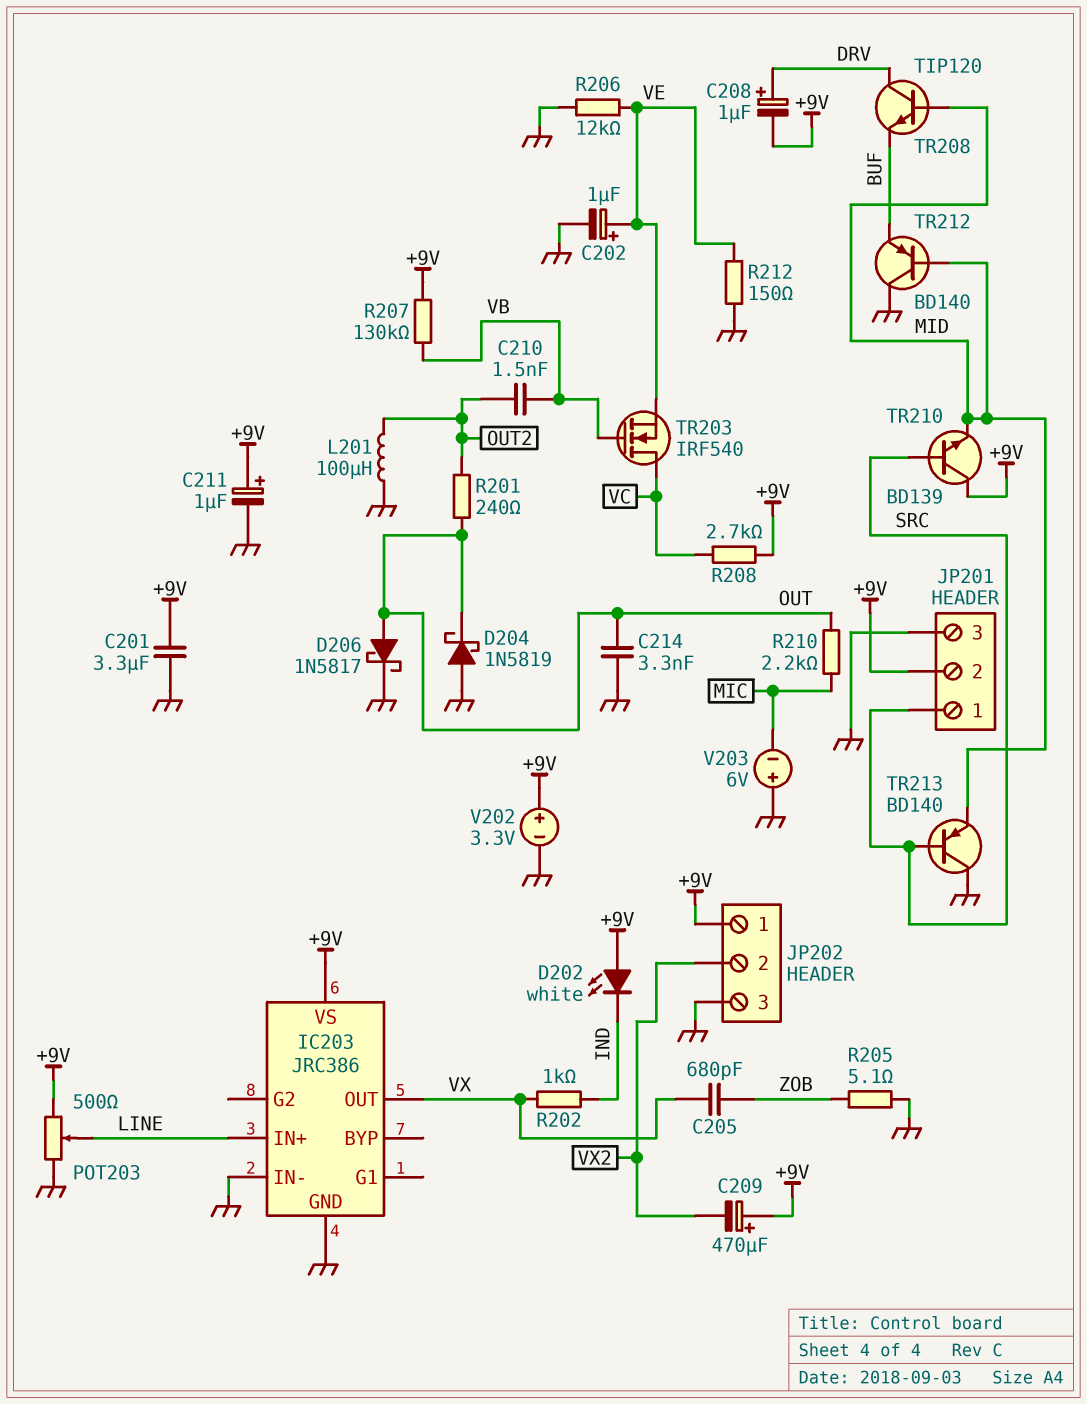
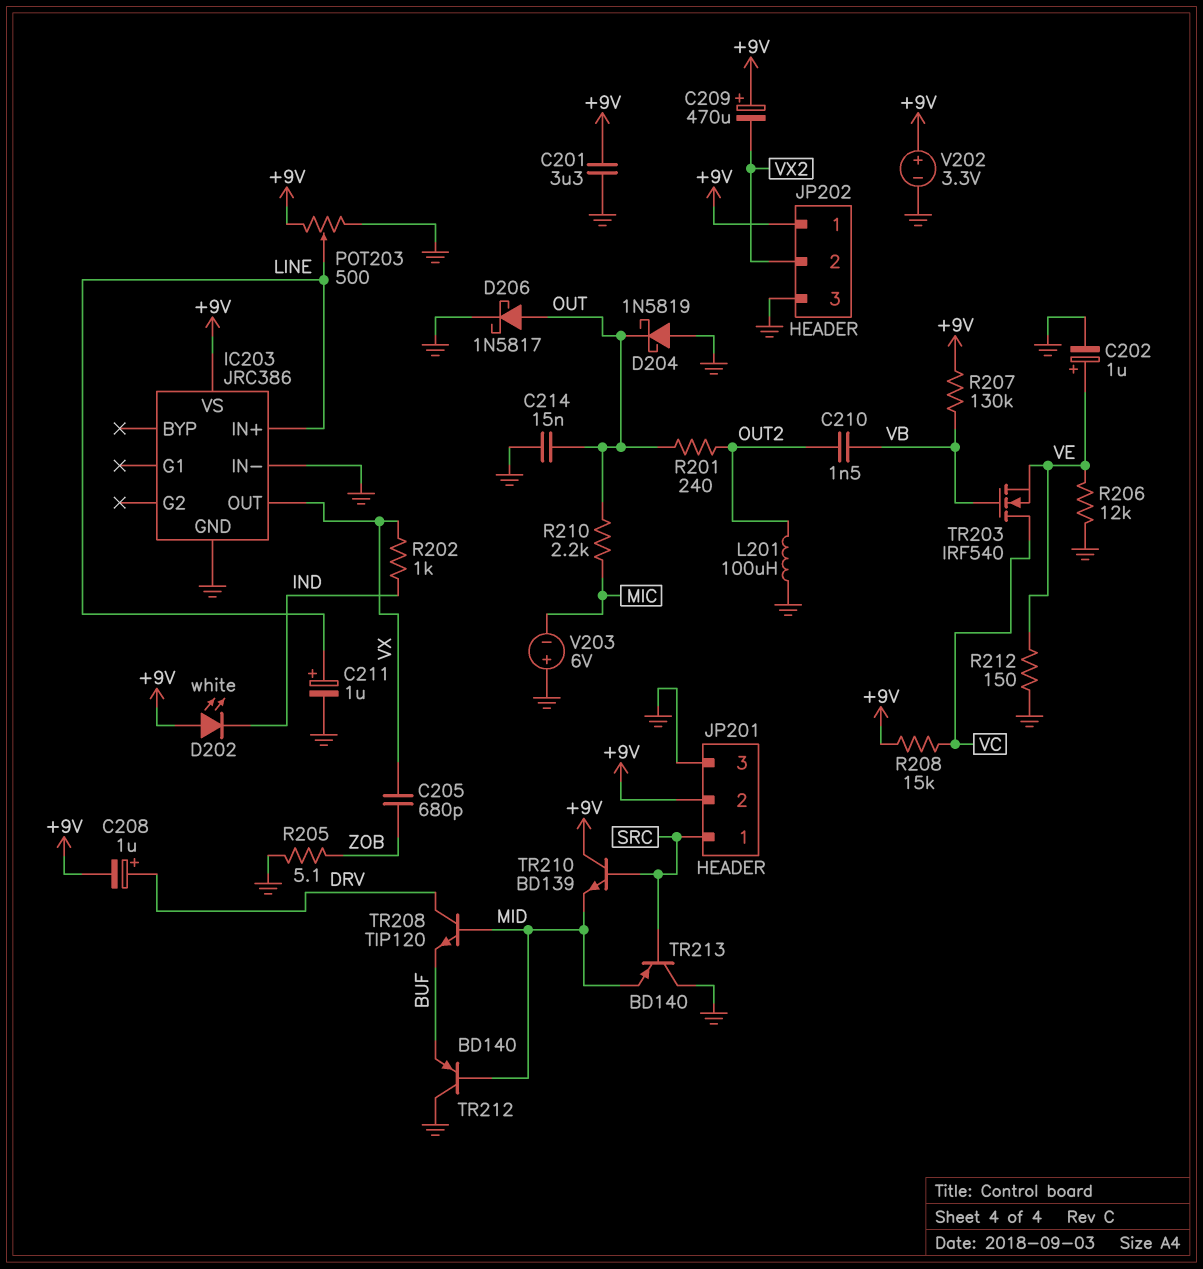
C211: 1uF (plus +9V, minus GND) -> 1uF (plus LINE, minus GND)
C214: 3.3nF (GND, OUT) -> 15nF (GND, OUT)
R208: 2.7k (+9V, VC) -> 15k (+9V, VC)

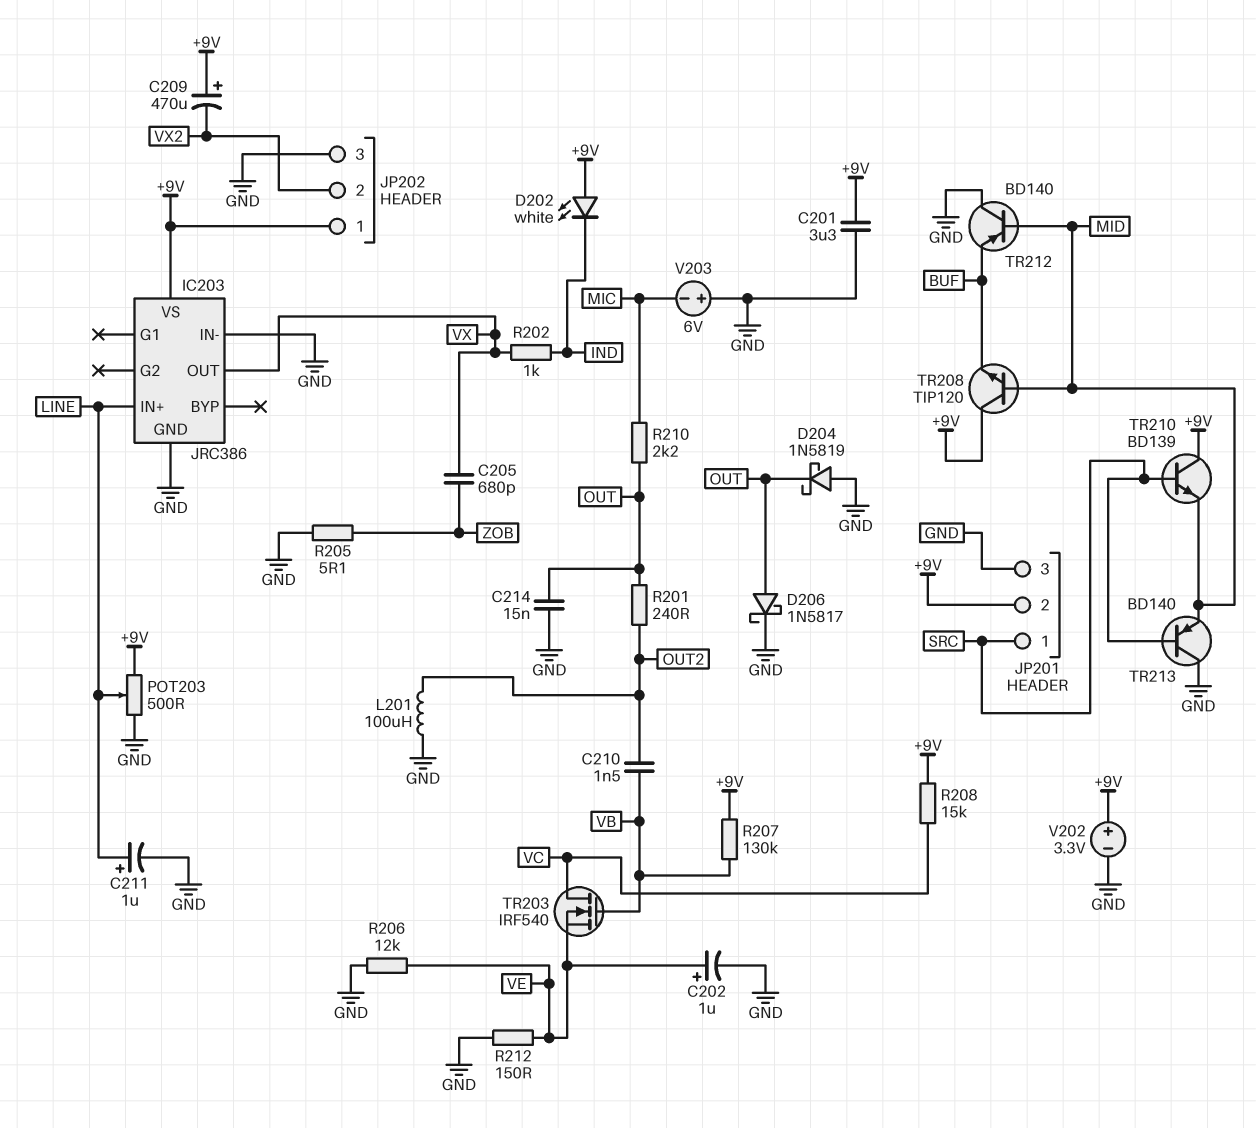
C208: 1uF (plus DRV, minus +9V) -> none
TR208: NPN TIP120 (B MID, C DRV, E BUF) -> NPN TIP120 (B MID, C +9V, E BUF)

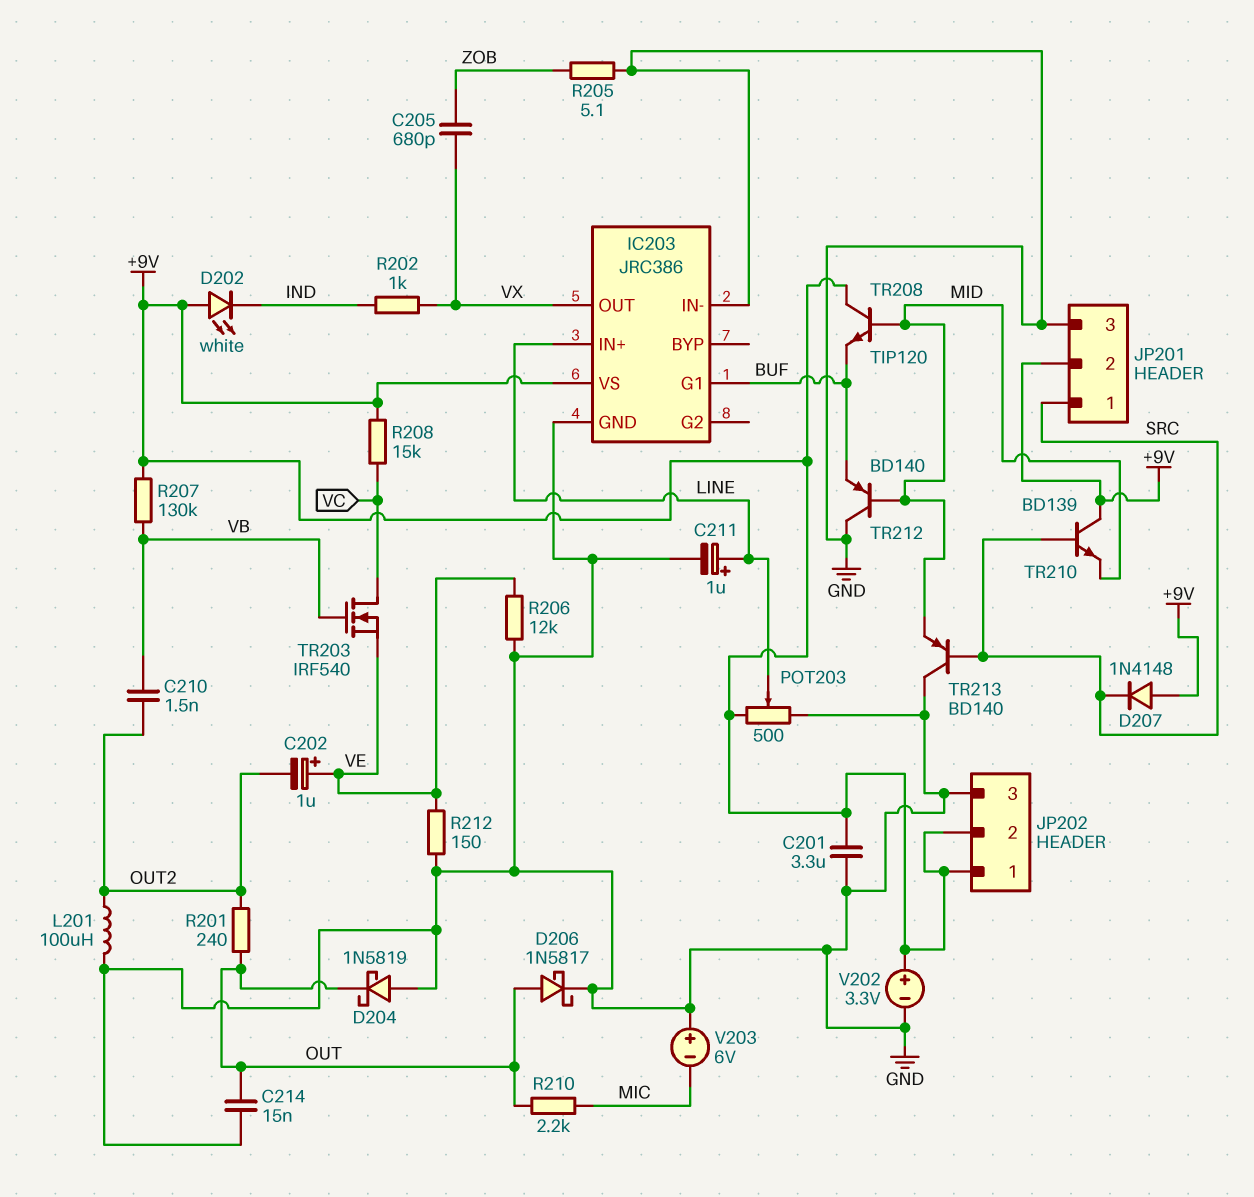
C202: 1uF (plus VE, minus GND) -> 1uF (plus VE, minus OUT2)
C209: 470uF (plus +9V, minus VX2) -> none
D207: none -> diode 1N4148 (A +9V, K SRC)
IC203 pin G1: none -> BUF
JP202 pin 2: VX2 -> +9V

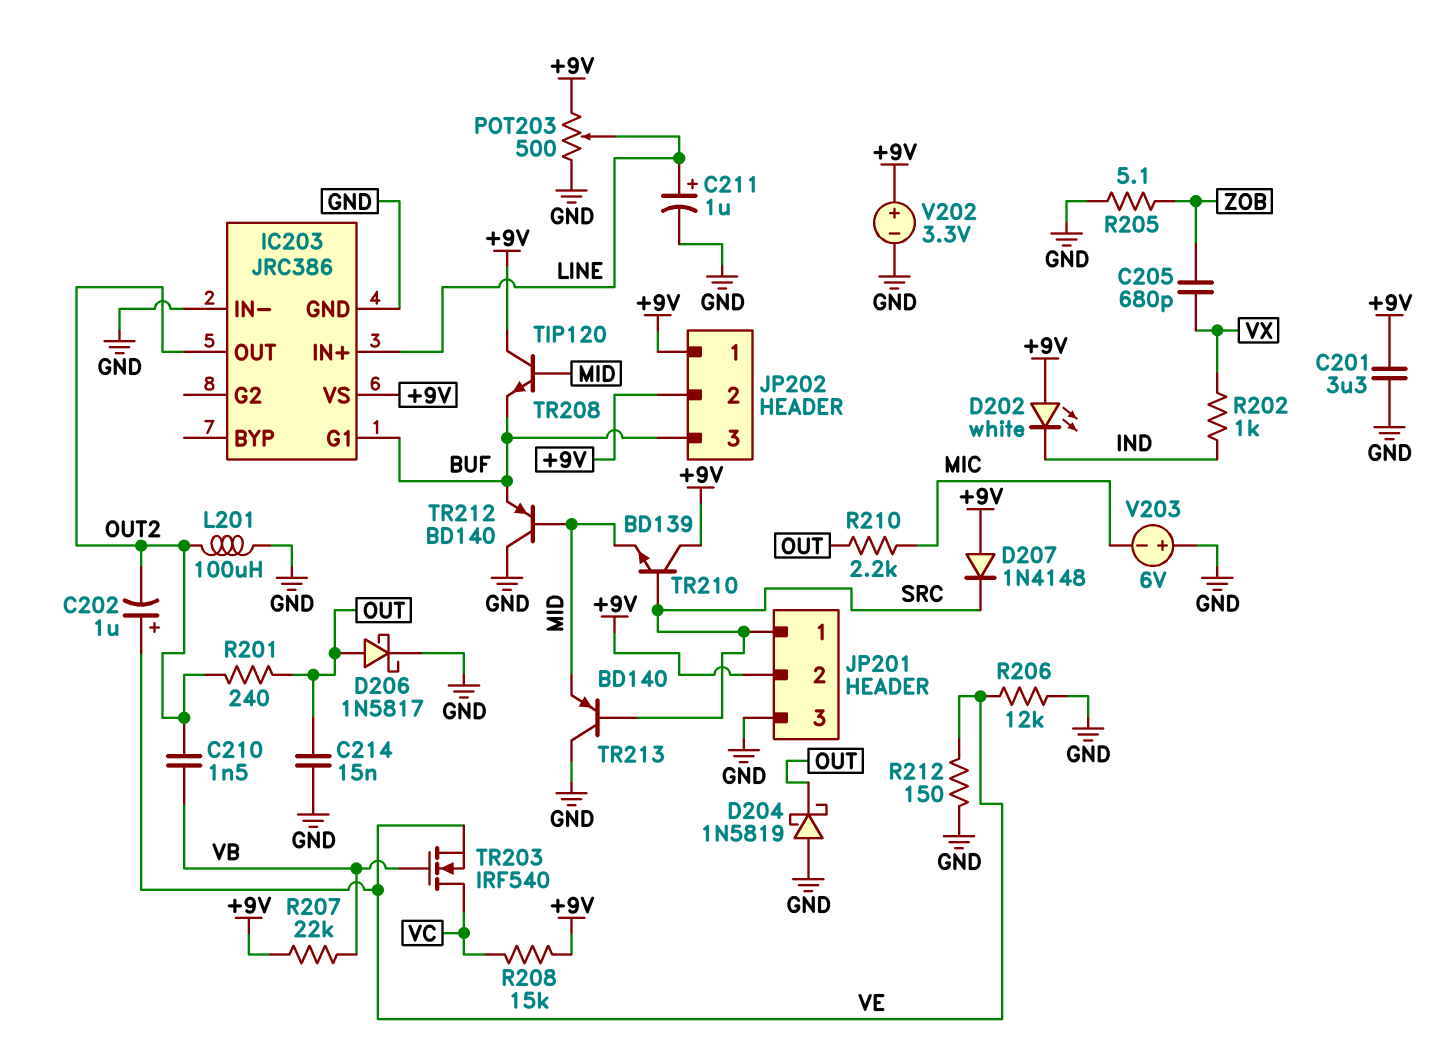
IC203 pin OUT: VX -> OUT2
JP202 pin 3: GND -> BUF
R207: 130k (+9V, VB) -> 22k (+9V, VB)

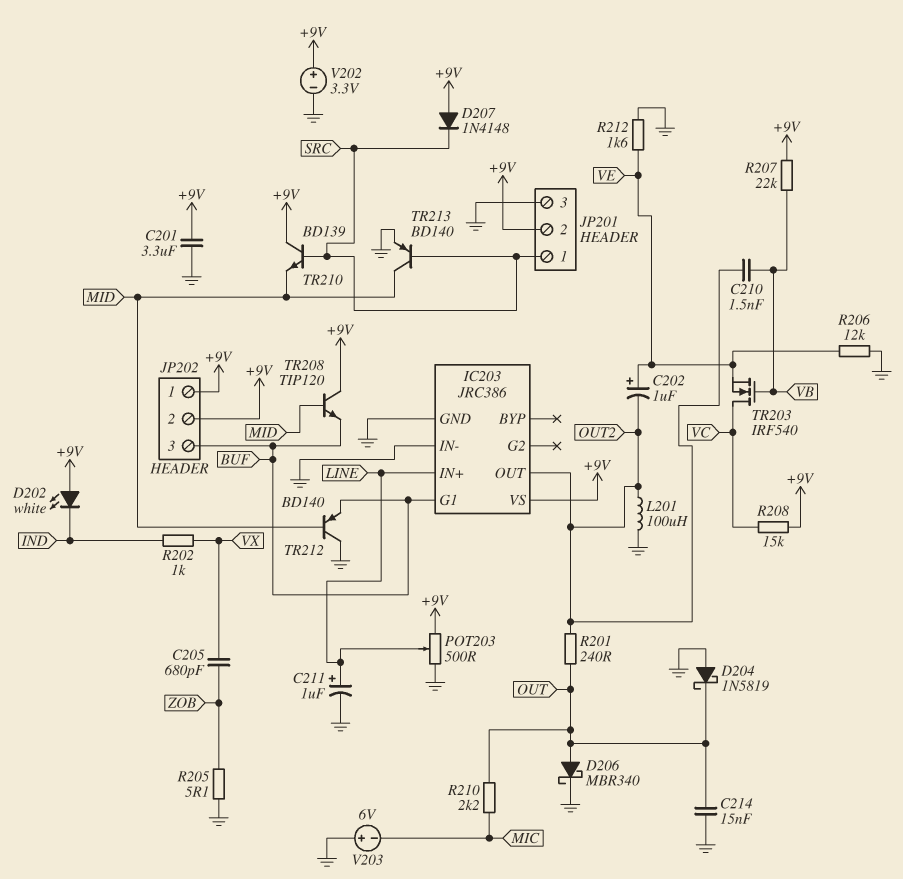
D206: schottky 1N5817 (A OUT, K GND) -> schottky MBR340 (A OUT, K GND)
R212: 150 (GND, VE) -> 1.6k (GND, VE)
TR213: PNP BD140 (B SRC, C GND, E MID) -> PNP BD140 (B SRC, C MID, E GND)

